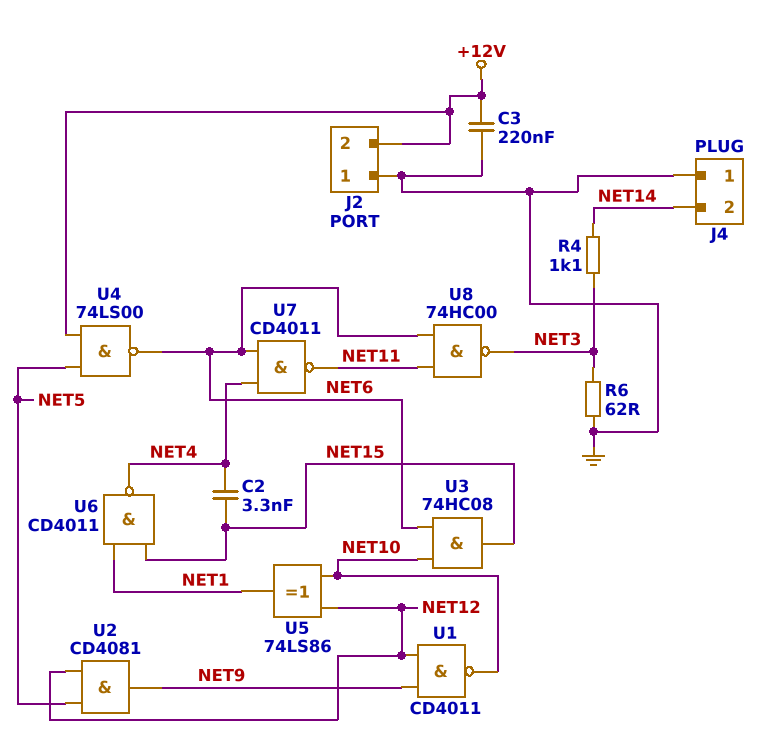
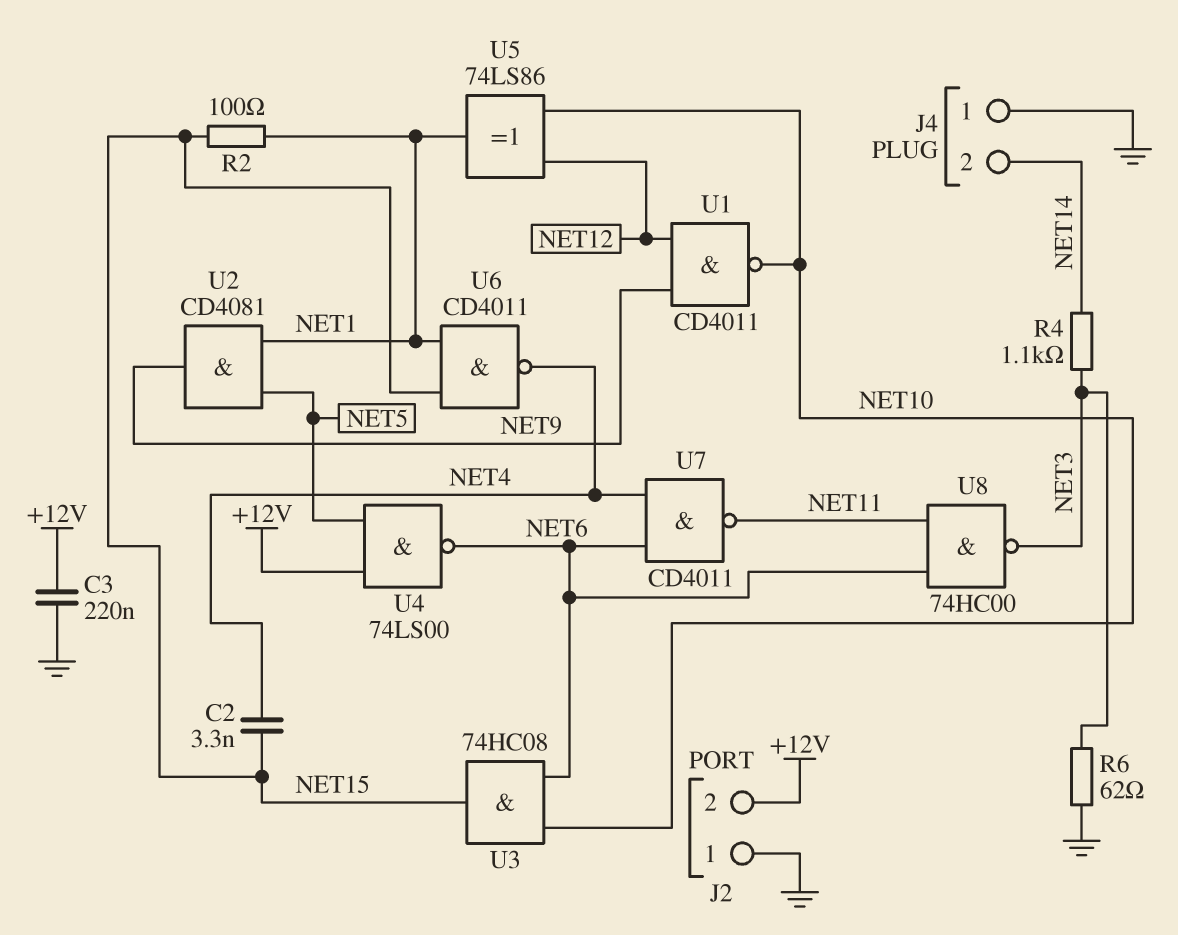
R2: none -> 100 (NET1, NET15)
U2: AND CD4081 (in NET5, in NET12, out NET9) -> AND CD4081 (in NET1, in NET5, out NET9)

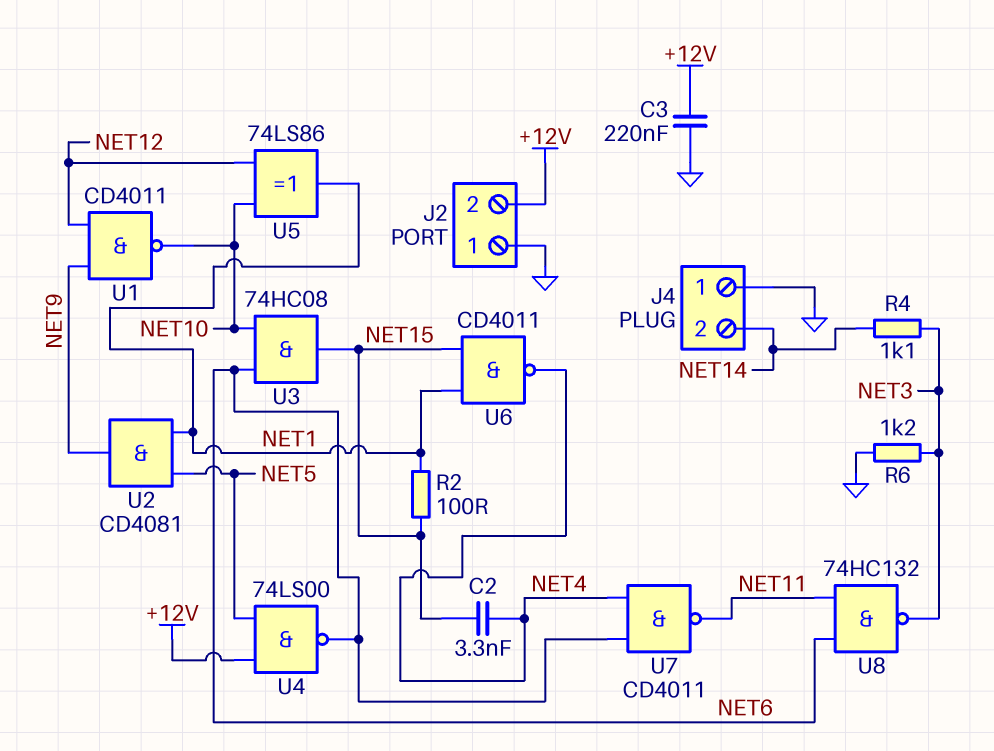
R6: 62 (GND, NET3) -> 1.2k (GND, NET3)
U8: NAND 74HC00 (in NET6, in NET11, out NET3) -> NAND 74HC132 (in NET6, in NET11, out NET3)

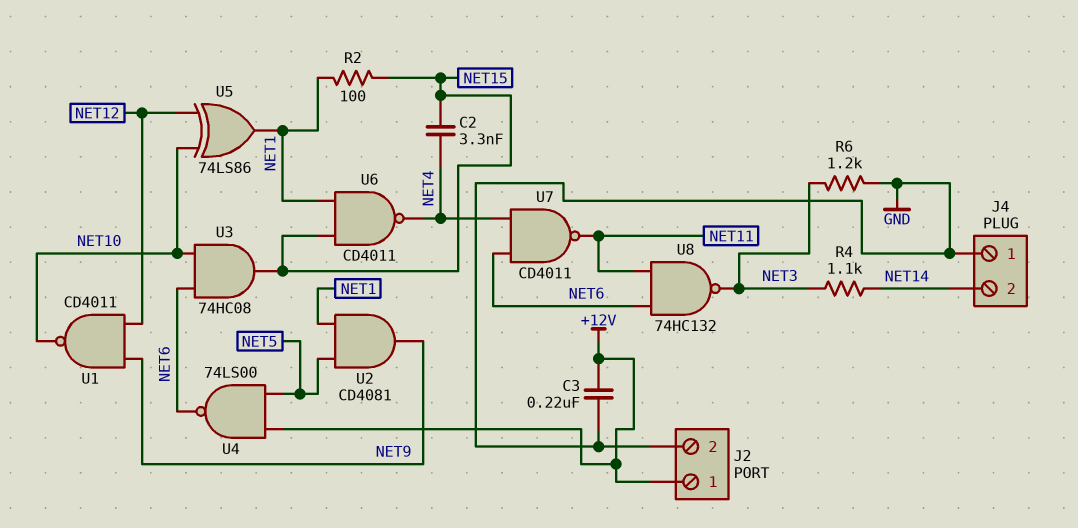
J2 pin 1: GND -> +12V
J2 pin 2: +12V -> GND

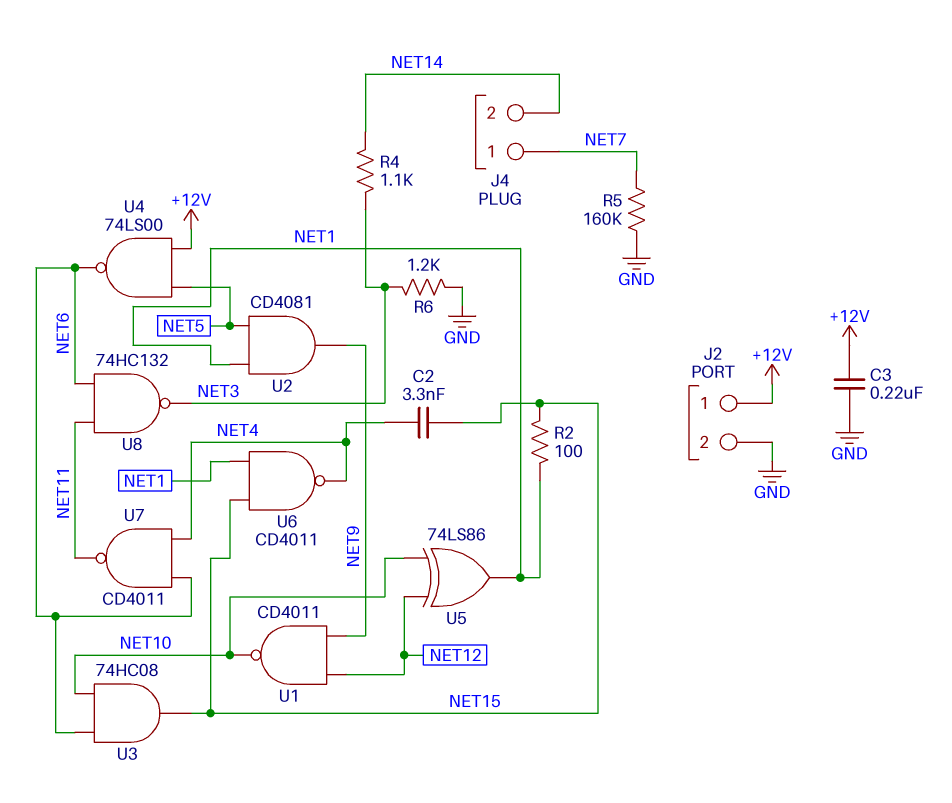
J4 pin 1: GND -> NET7
R5: none -> 160k (GND, NET7)

